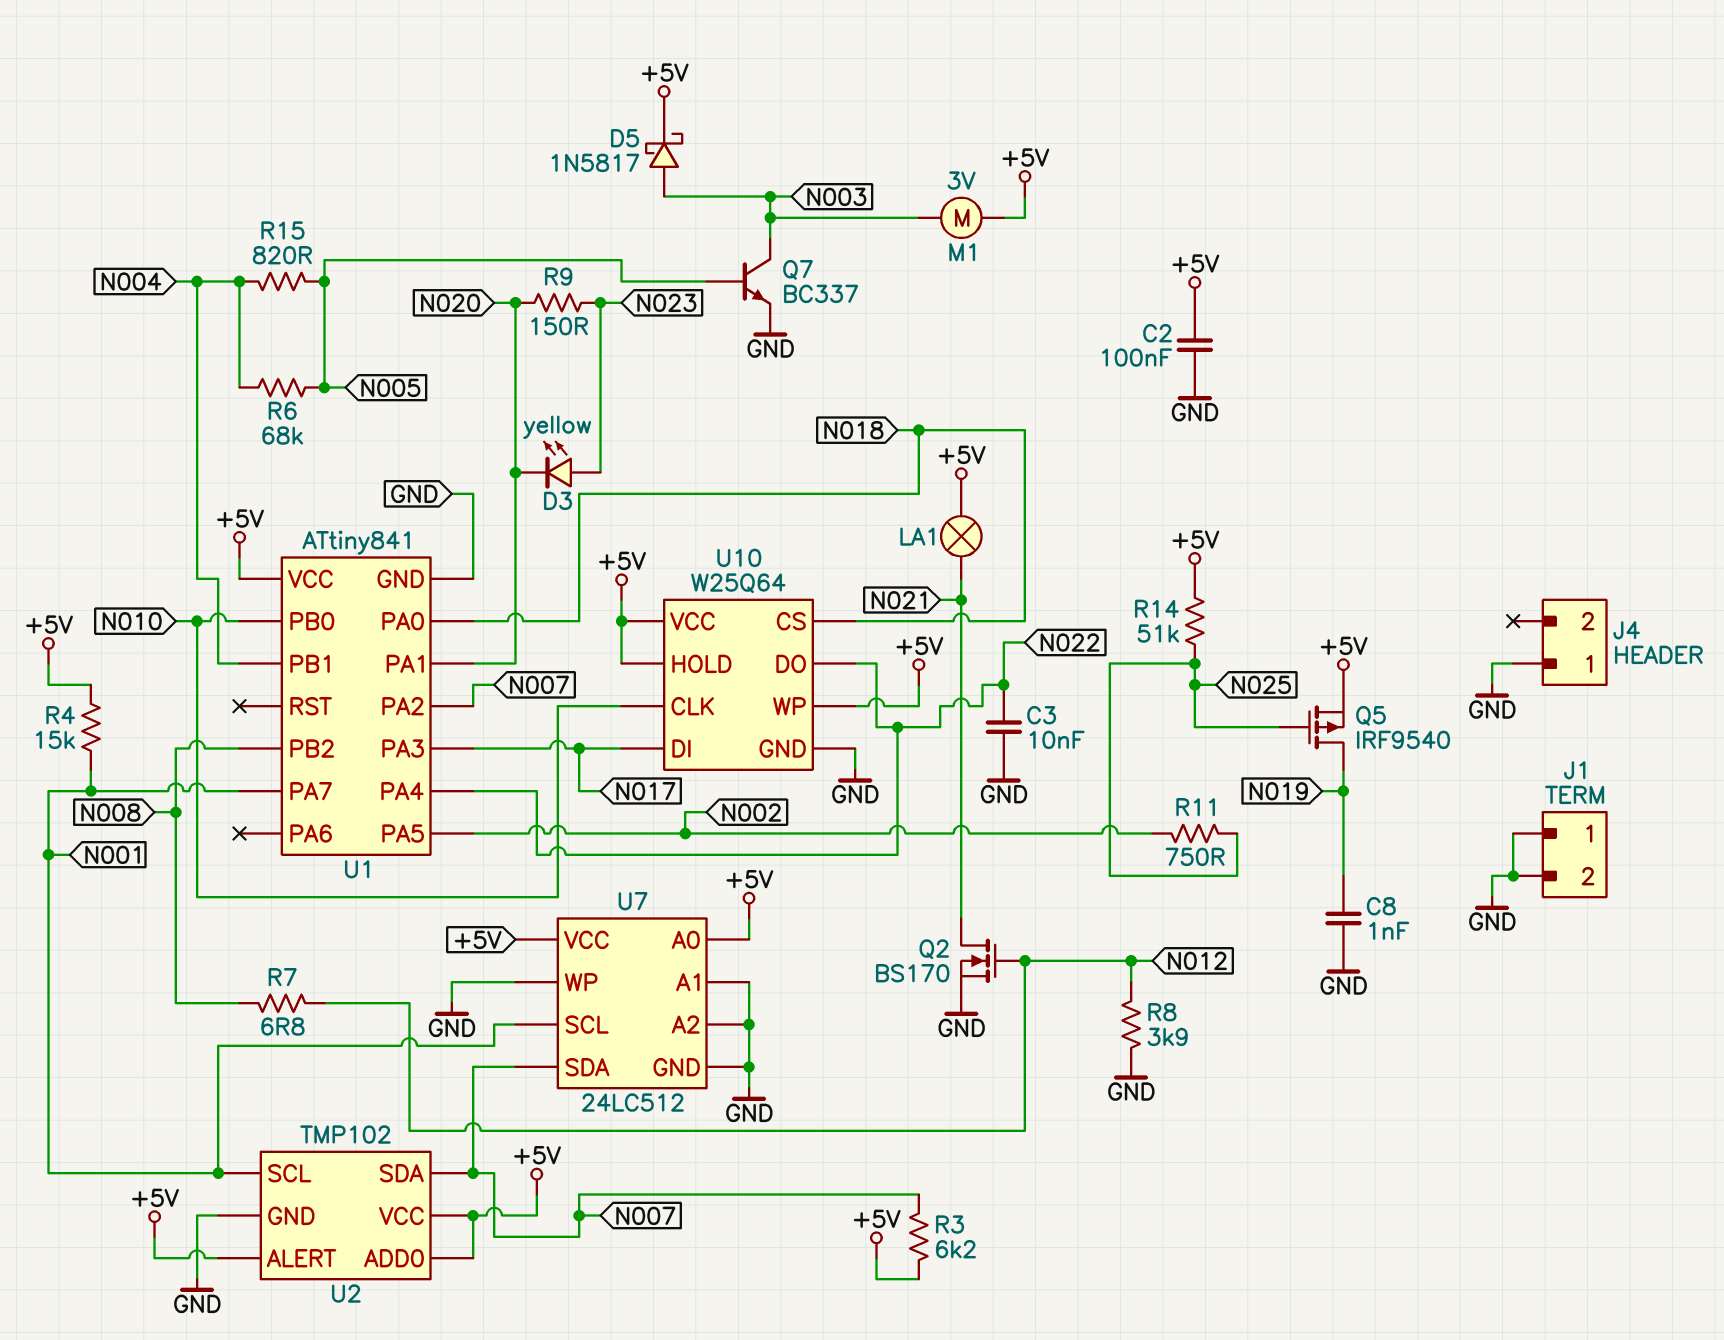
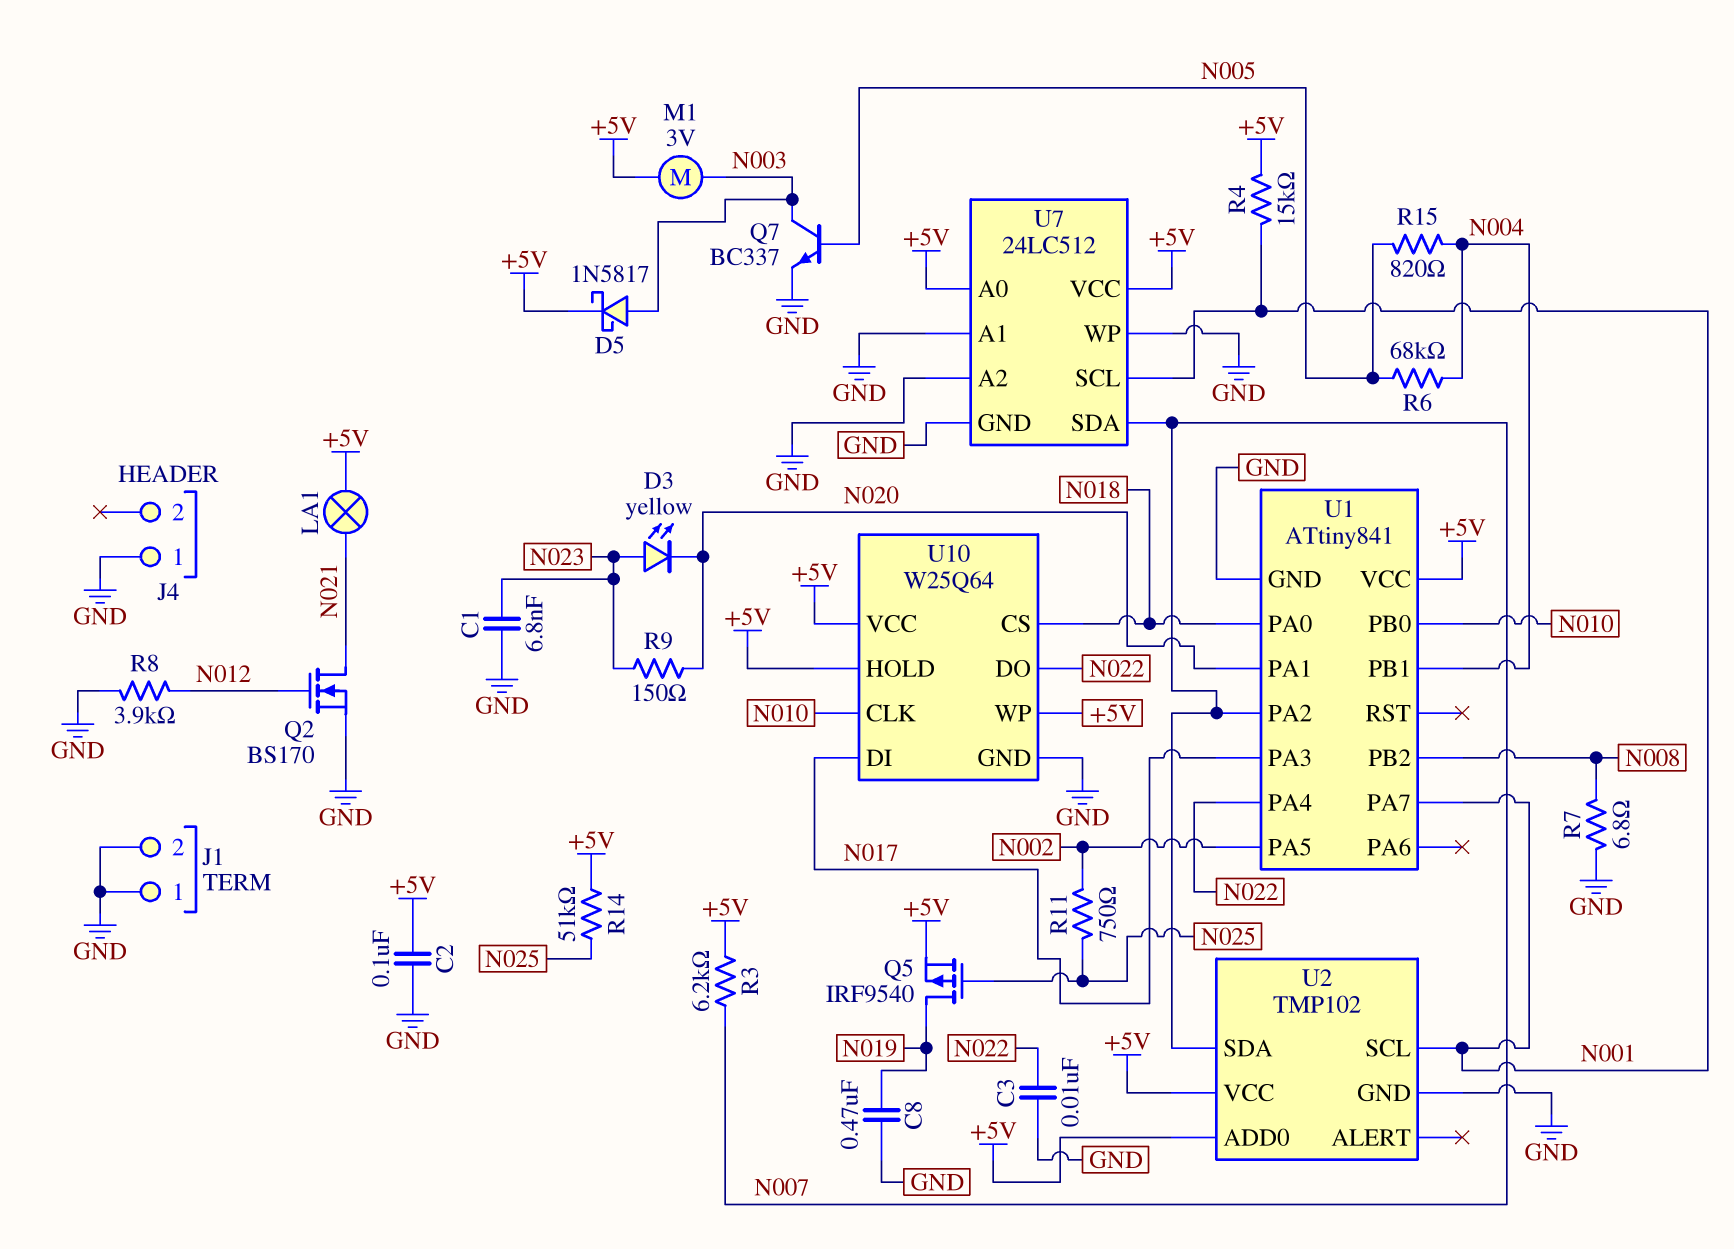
C1: none -> 6.8nF (GND, N023)
C8: 1nF (GND, N019) -> 470nF (GND, N019)
R7: 6.8 (N008, N012) -> 6.8 (GND, N008)
U2 pin ALERT: +5V -> none

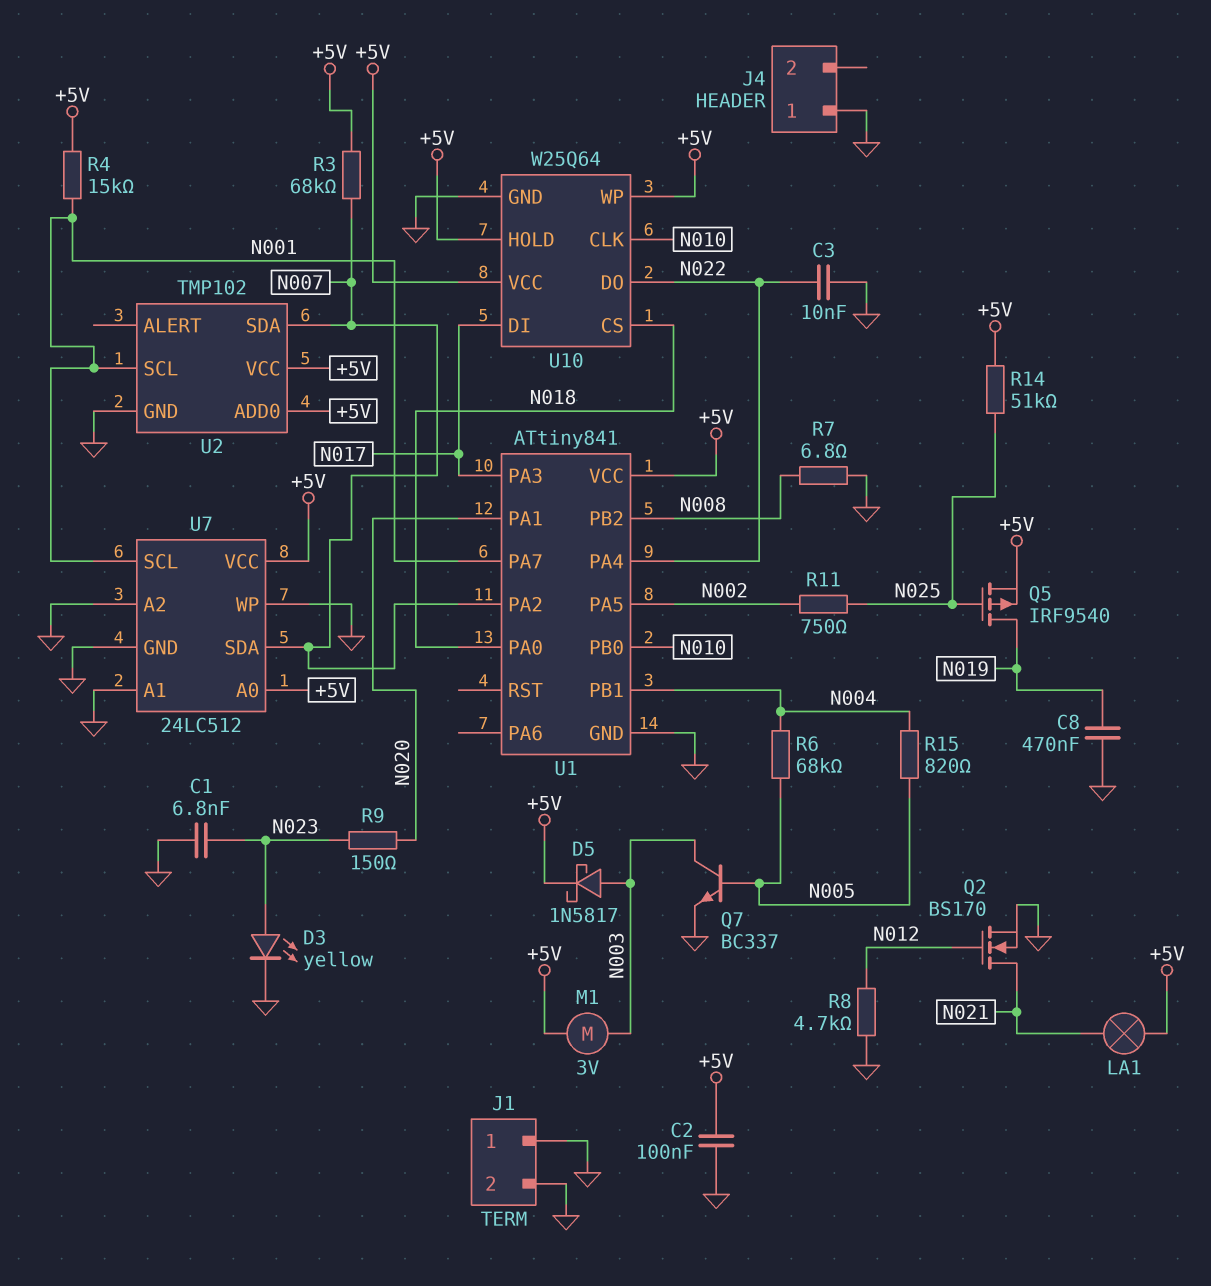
D3: LED yellow (A N023, K N020) -> LED yellow (A N023, K GND)
R3: 6.2k (+5V, N007) -> 68k (+5V, N007)
R8: 3.9k (GND, N012) -> 4.7k (GND, N012)

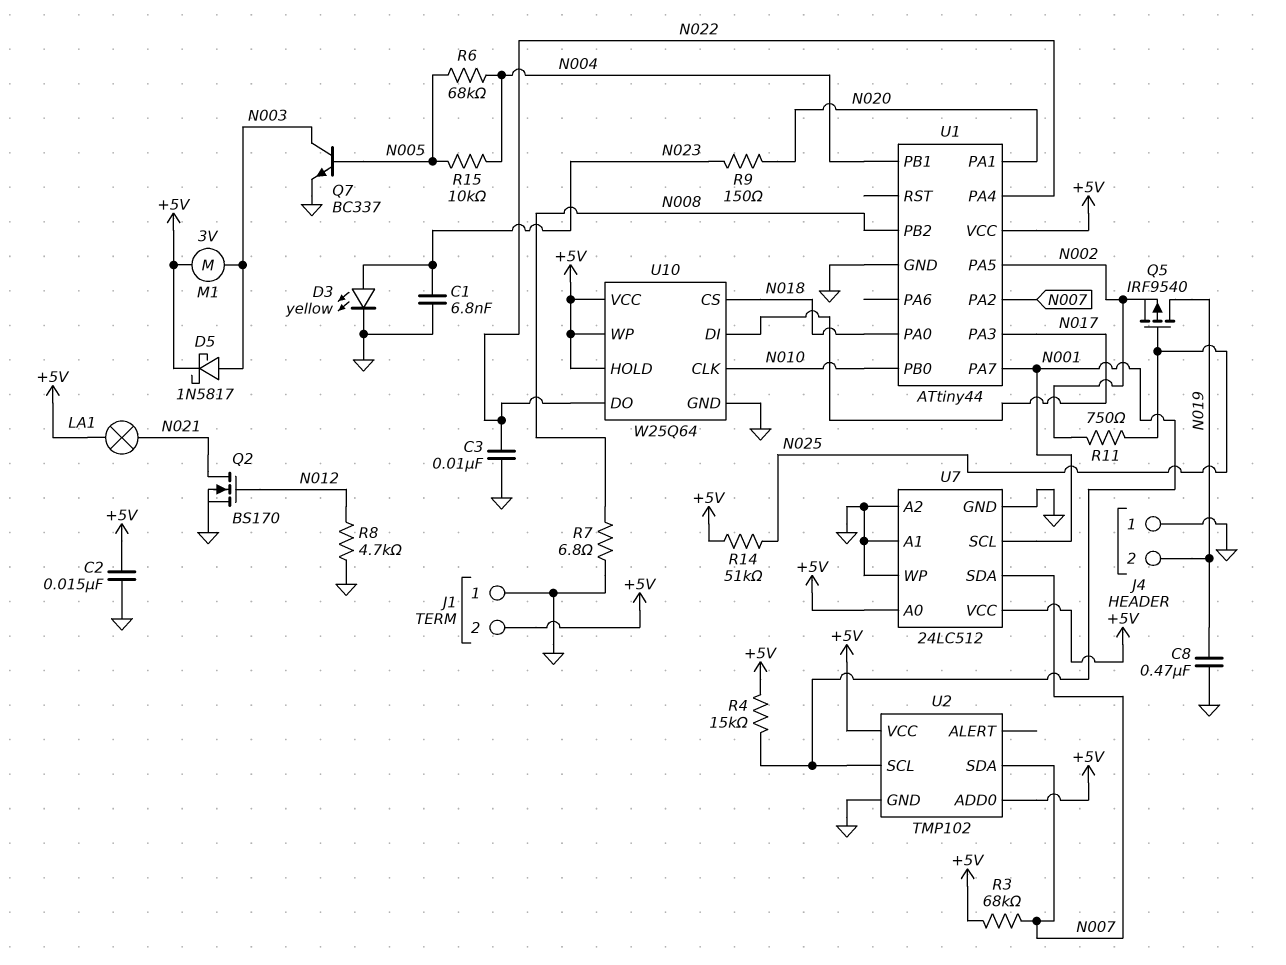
C2: 100nF (+5V, GND) -> 15nF (+5V, GND)
J1 pin 2: GND -> +5V
J4 pin 2: none -> N019
Q5: PMOS IRF9540 (G N025, D N019, S +5V) -> PMOS IRF9540 (G N025, D N019, S N002)
R15: 820 (N004, N005) -> 10k (N004, N005)
U1: ATtiny841 -> ATtiny44

